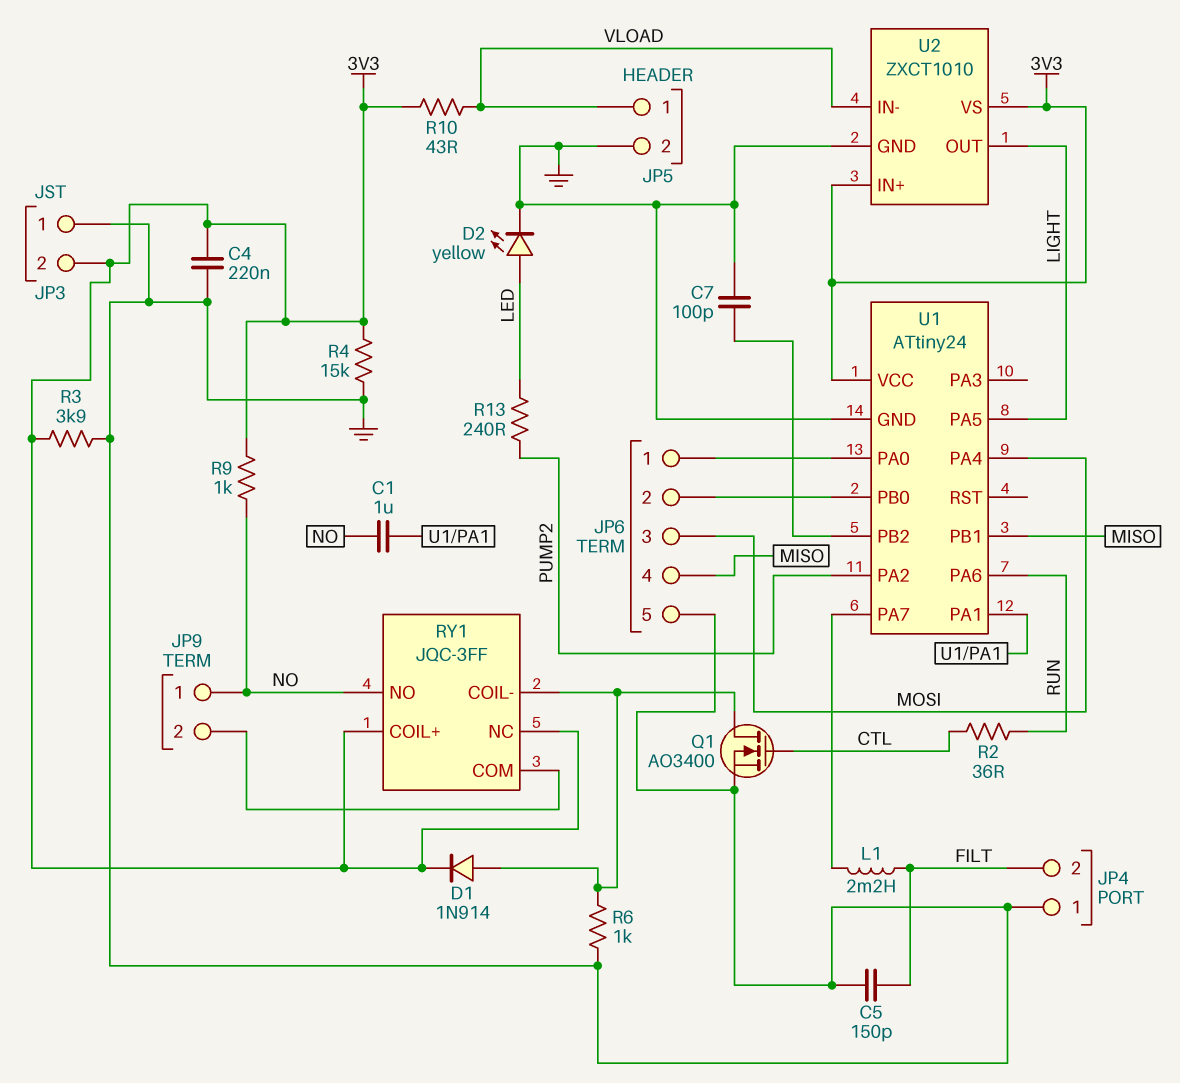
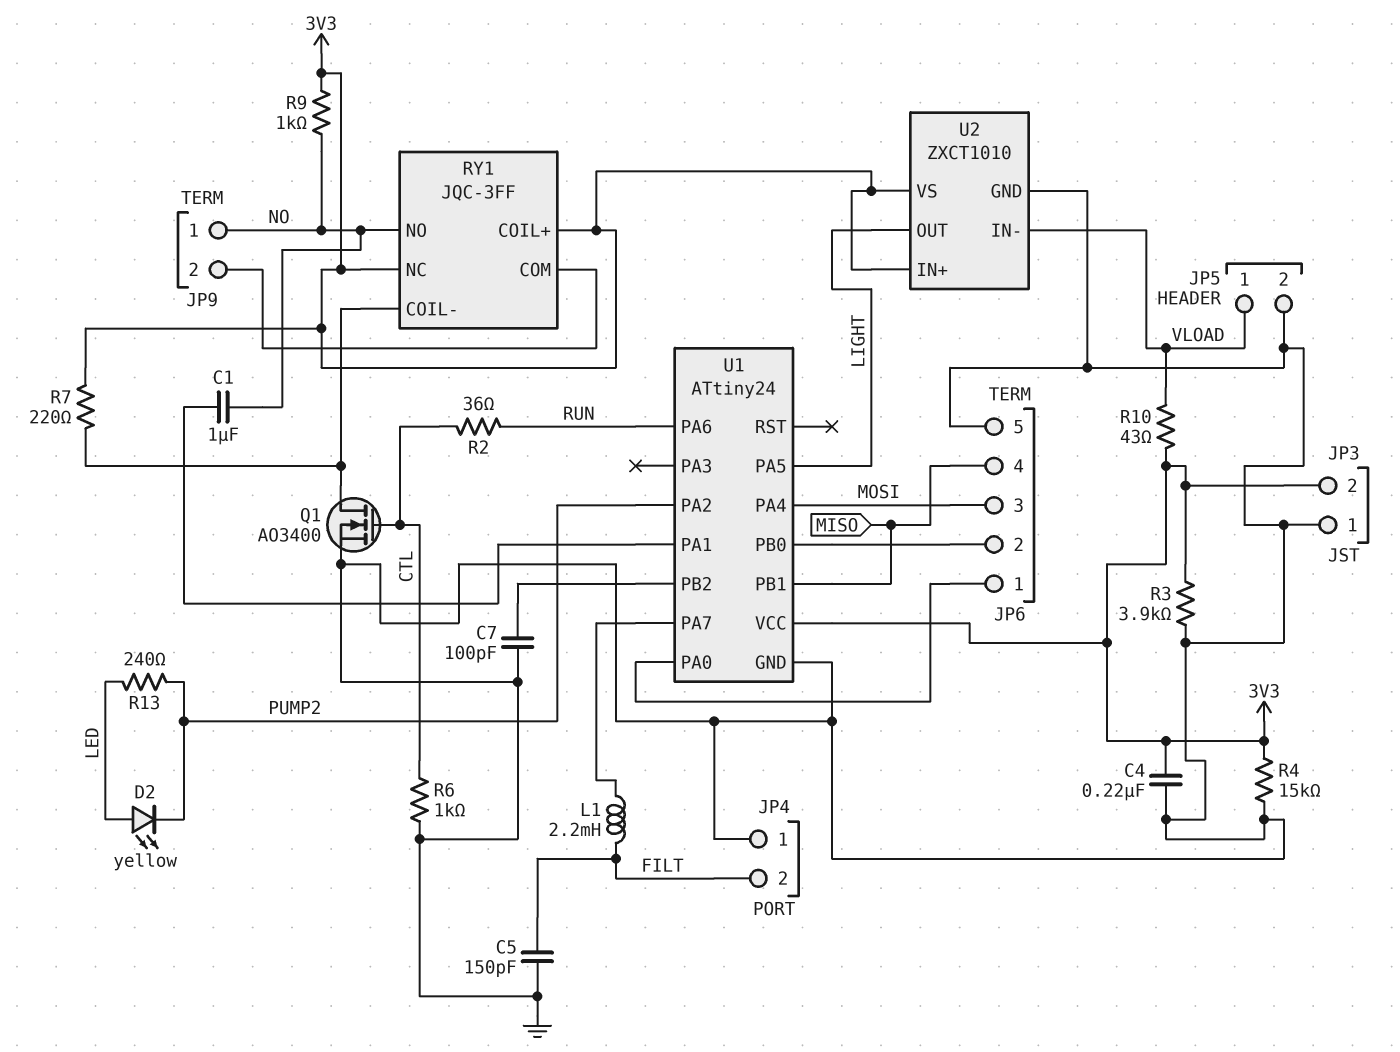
D1: diode 1N914 (A RY1/COIL-, K 3V3) -> none
D2: LED yellow (A LED, K GND) -> LED yellow (A LED, K PUMP2)
R6: 1k (GND, RY1/COIL-) -> 1k (CTL, GND)
R7: none -> 220 (3V3, RY1/COIL-)

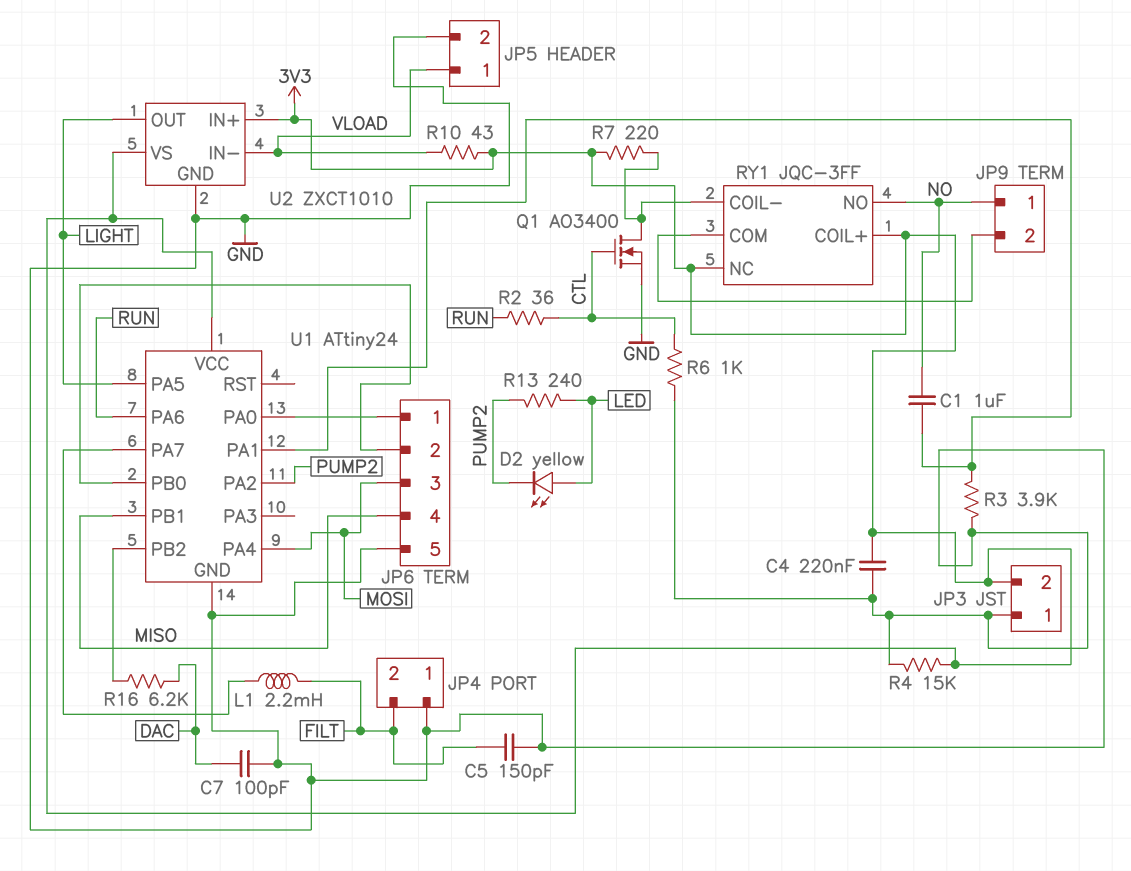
C7: 100pF (GND, U1/PB2) -> 100pF (DAC, GND)
R3: 3.9k (3V3, GND) -> 3.9k (GND, U1/PA1)
R9: 1k (3V3, NO) -> none
R16: none -> 6.2k (DAC, U1/PB2)

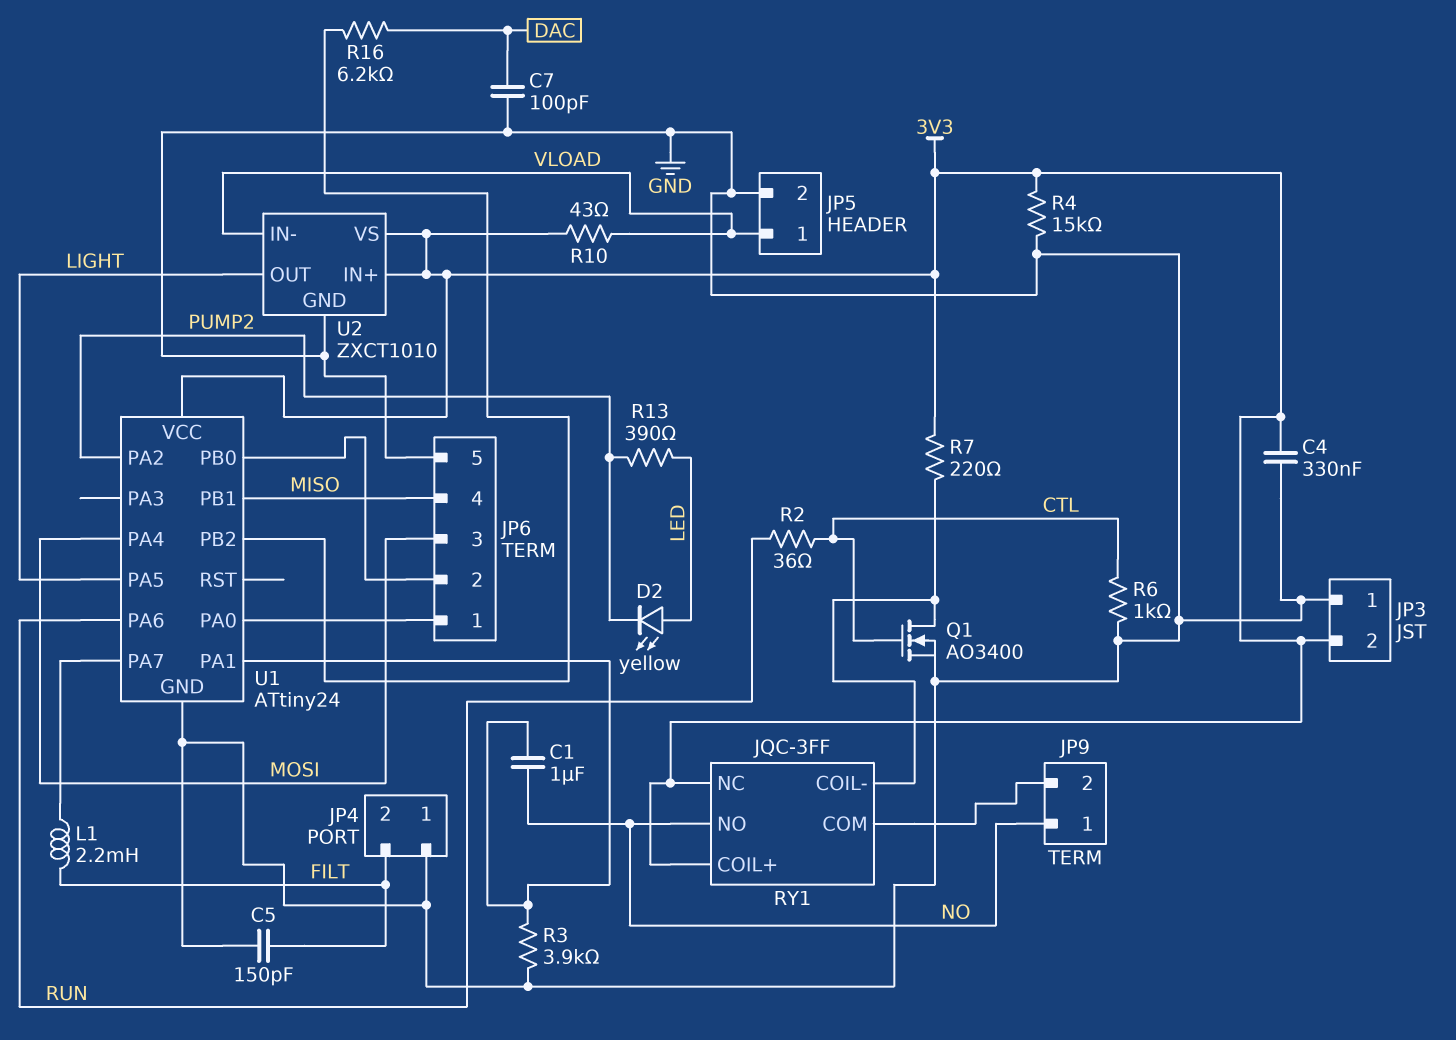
C4: 220nF (3V3, GND) -> 330nF (3V3, GND)
R13: 240 (LED, PUMP2) -> 390 (LED, PUMP2)

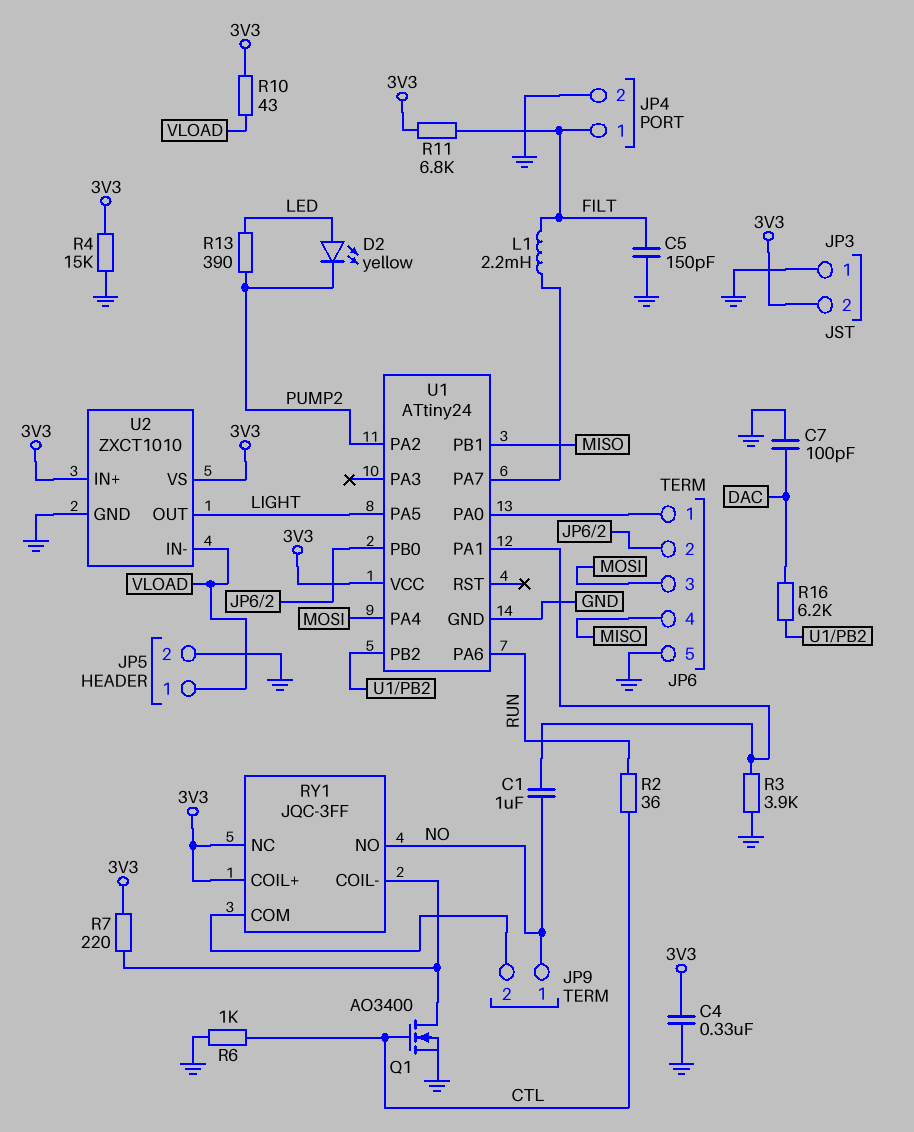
JP4 pin 1: GND -> FILT
JP4 pin 2: FILT -> GND
R11: none -> 6.8k (3V3, FILT)

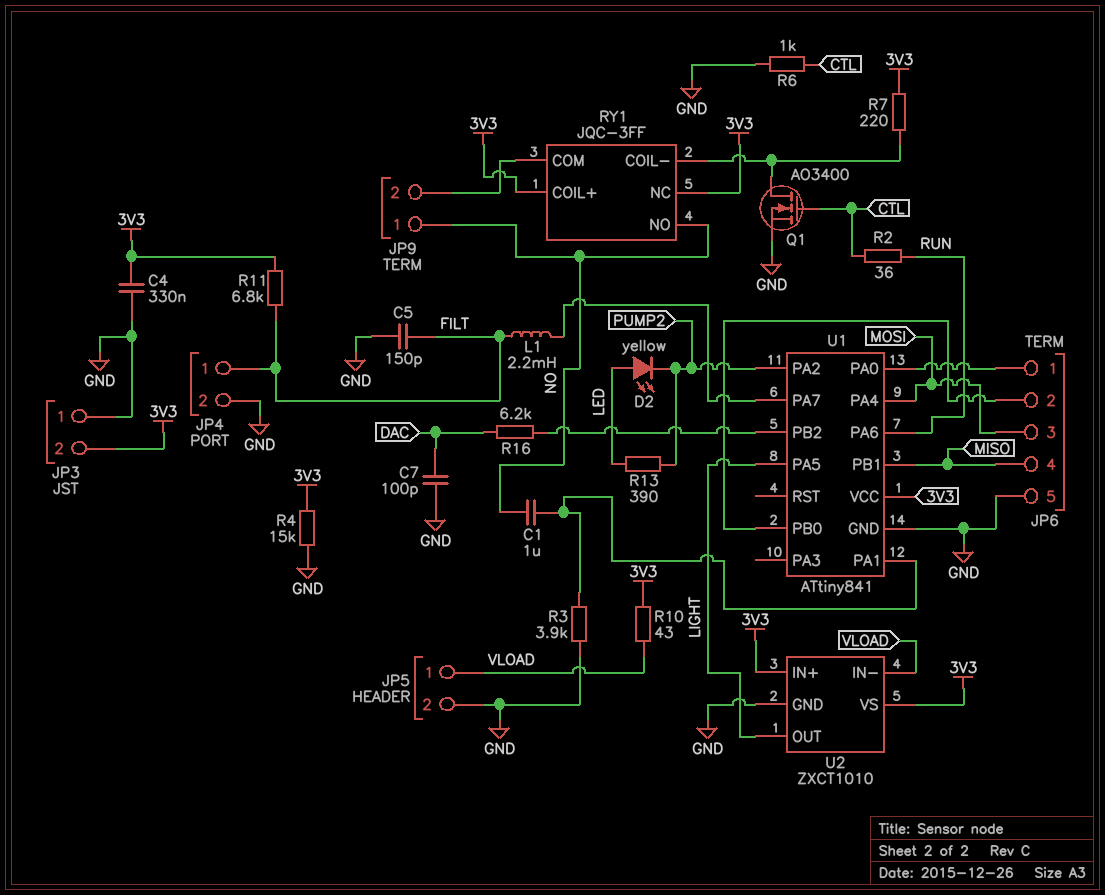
U1: ATtiny24 -> ATtiny841

